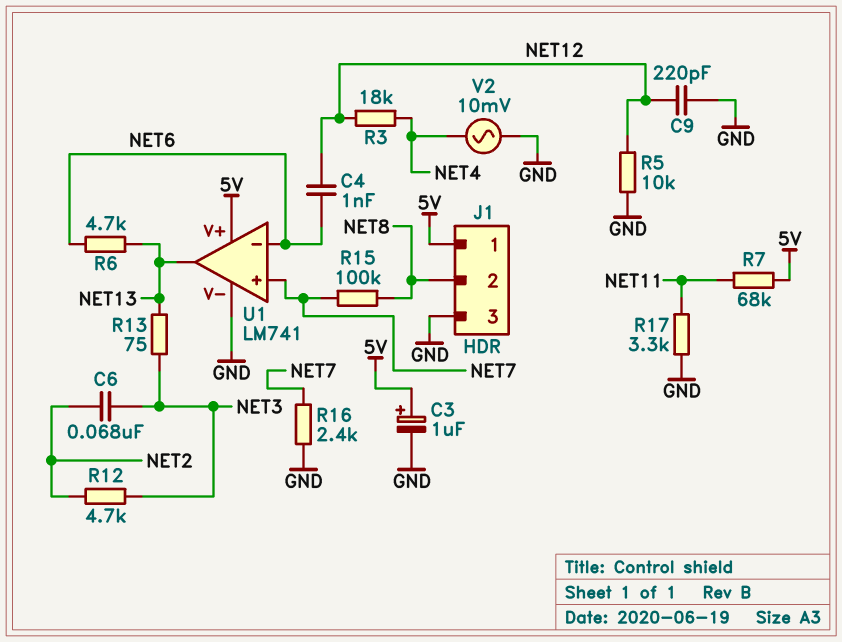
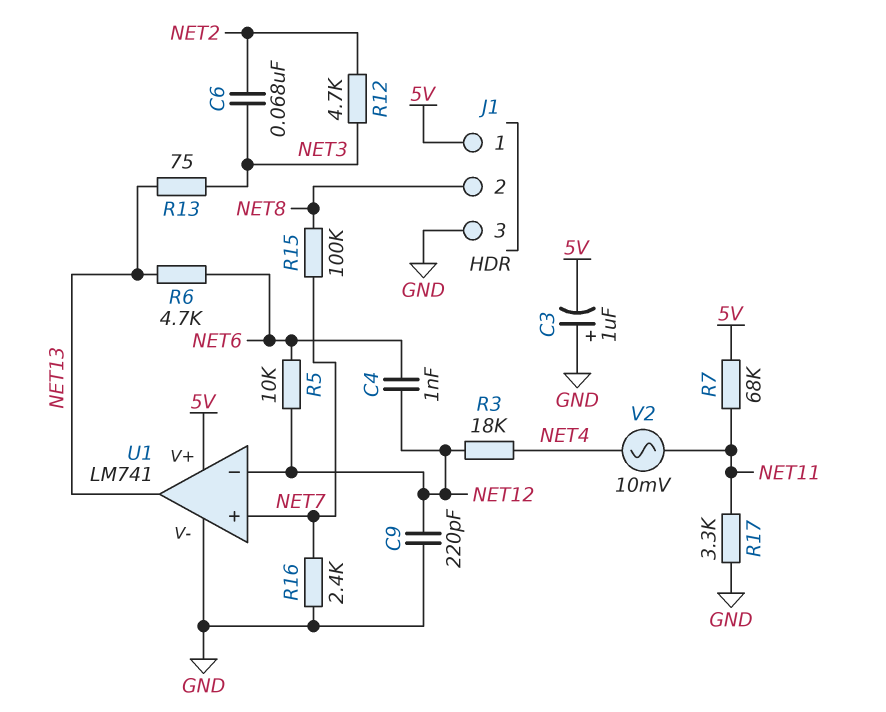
C3: 1uF (plus 5V, minus GND) -> 1uF (plus GND, minus 5V)
R5: 10k (GND, NET12) -> 10k (NET6, NET12)
U1 pin in-: NET6 -> NET12
V2: AC 10mV (GND, NET4) -> AC 10mV (NET4, NET11)

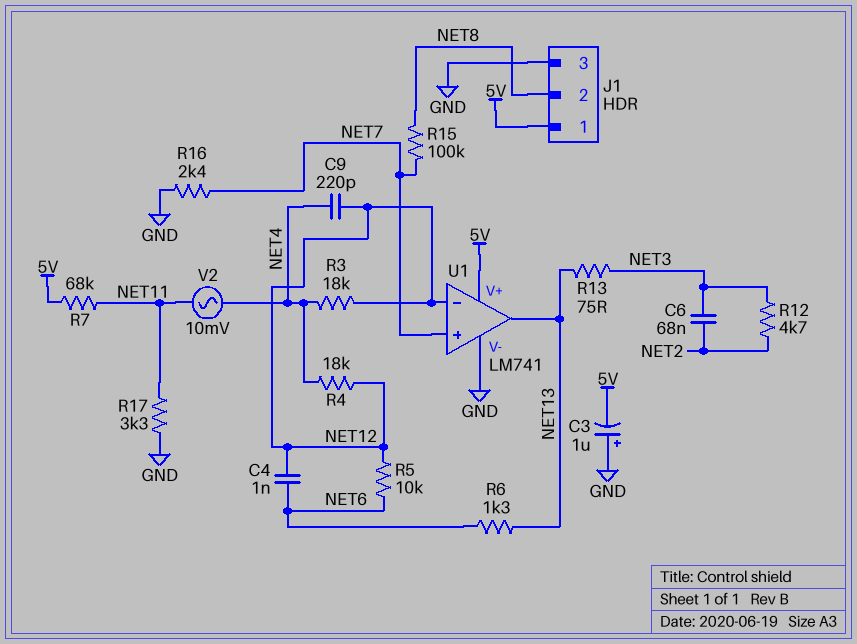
C9: 220pF (GND, NET12) -> 220pF (NET4, NET12)
R4: none -> 18k (NET4, NET12)
R6: 4.7k (NET6, NET13) -> 1.3k (NET6, NET13)

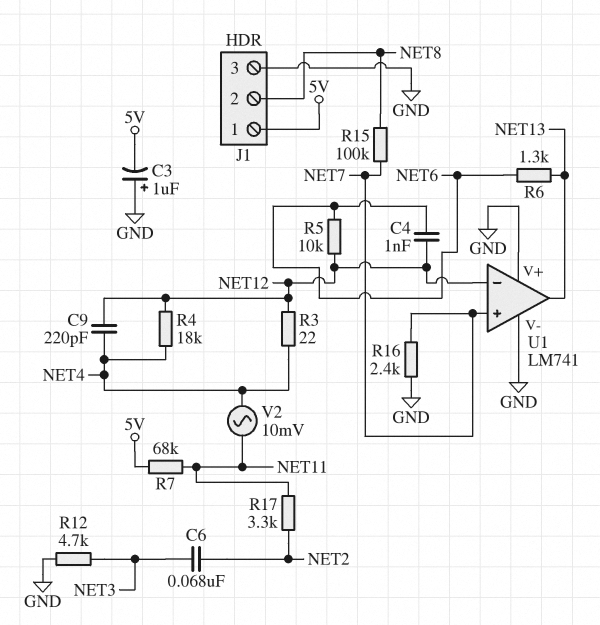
R3: 18k (NET4, NET12) -> 22 (NET4, NET12)
R12: 4.7k (NET2, NET3) -> 4.7k (GND, NET3)
R13: 75 (NET3, NET13) -> none
R17: 3.3k (GND, NET11) -> 3.3k (NET2, NET11)
U1 pin V+: 5V -> GND

